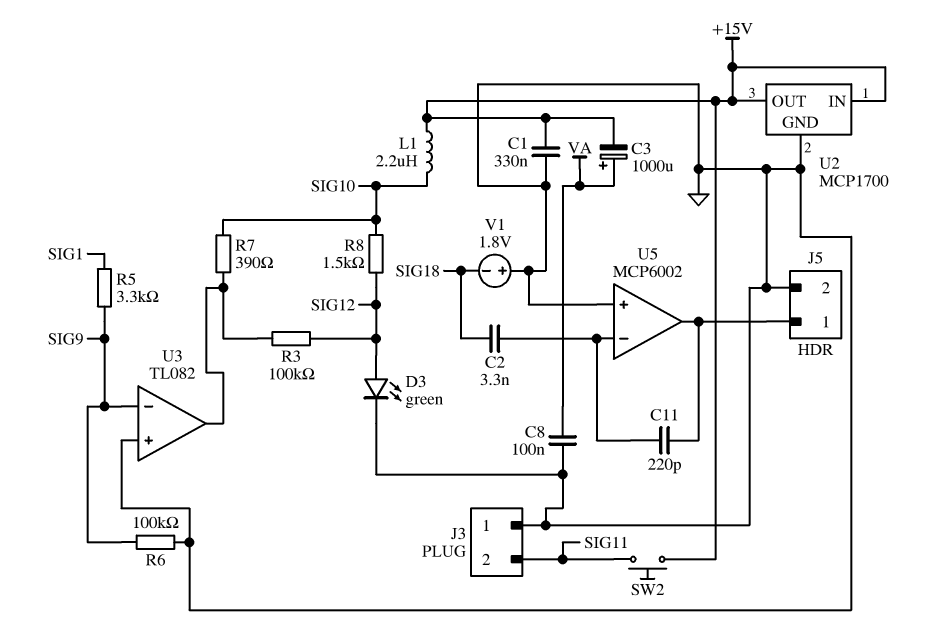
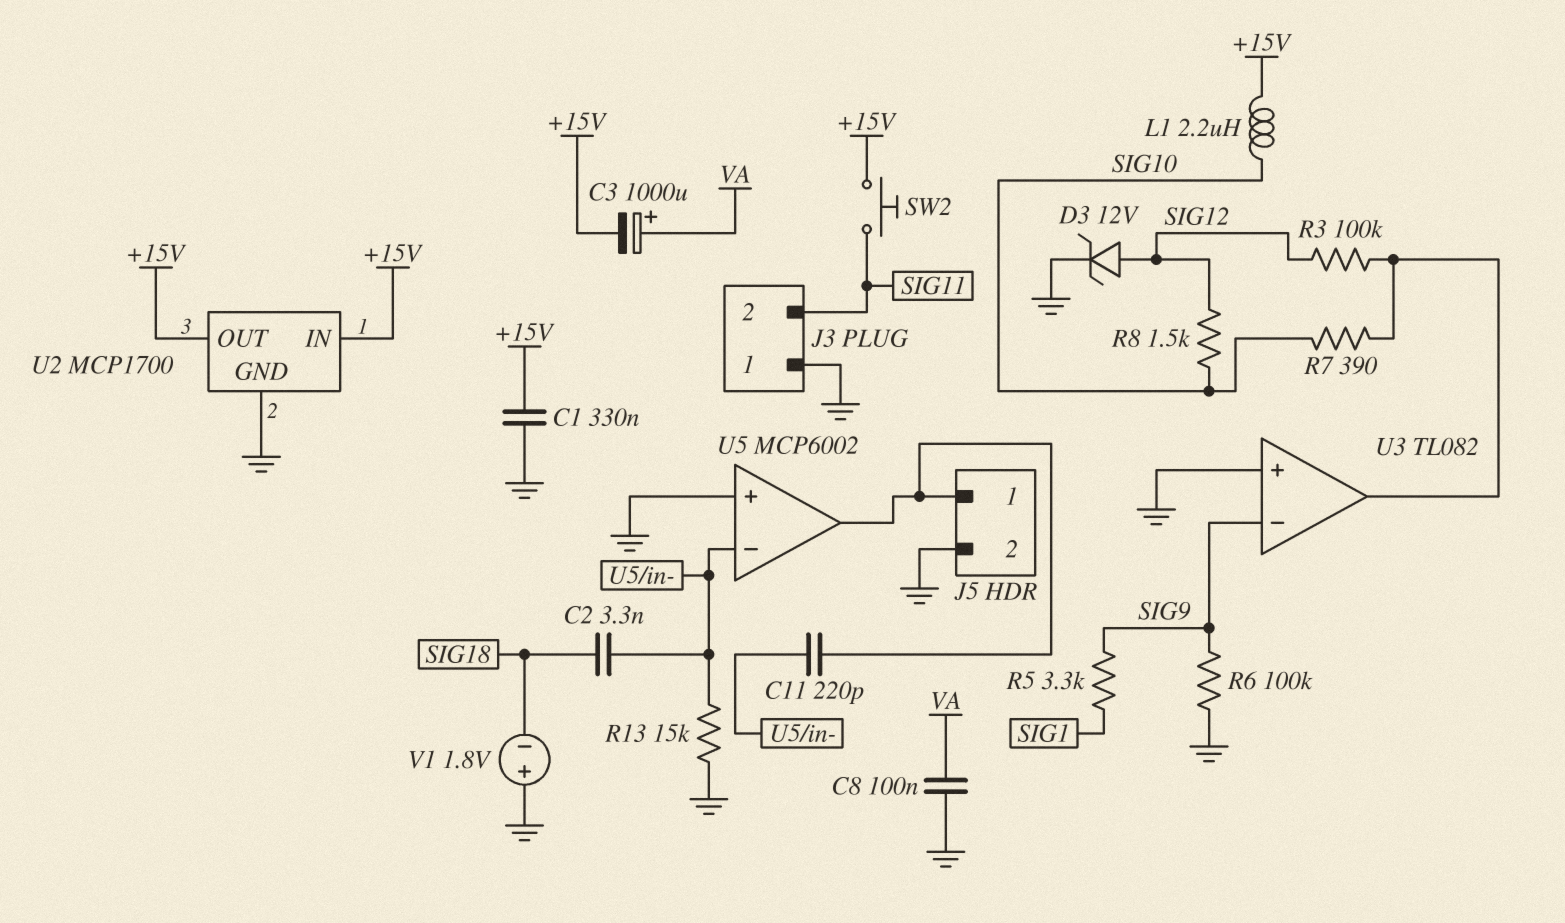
D3: LED green (A SIG12, K GND) -> zener 12V (A SIG12, K GND)
R13: none -> 15k (GND, U5/in-)

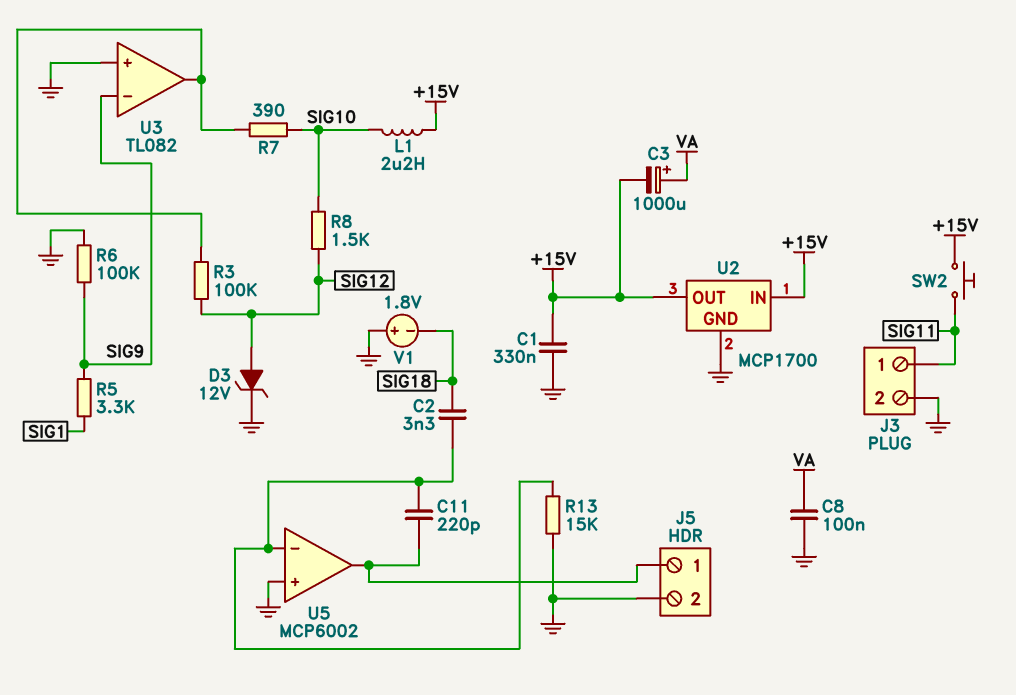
J3 pin 1: GND -> SIG11
J3 pin 2: SIG11 -> GND

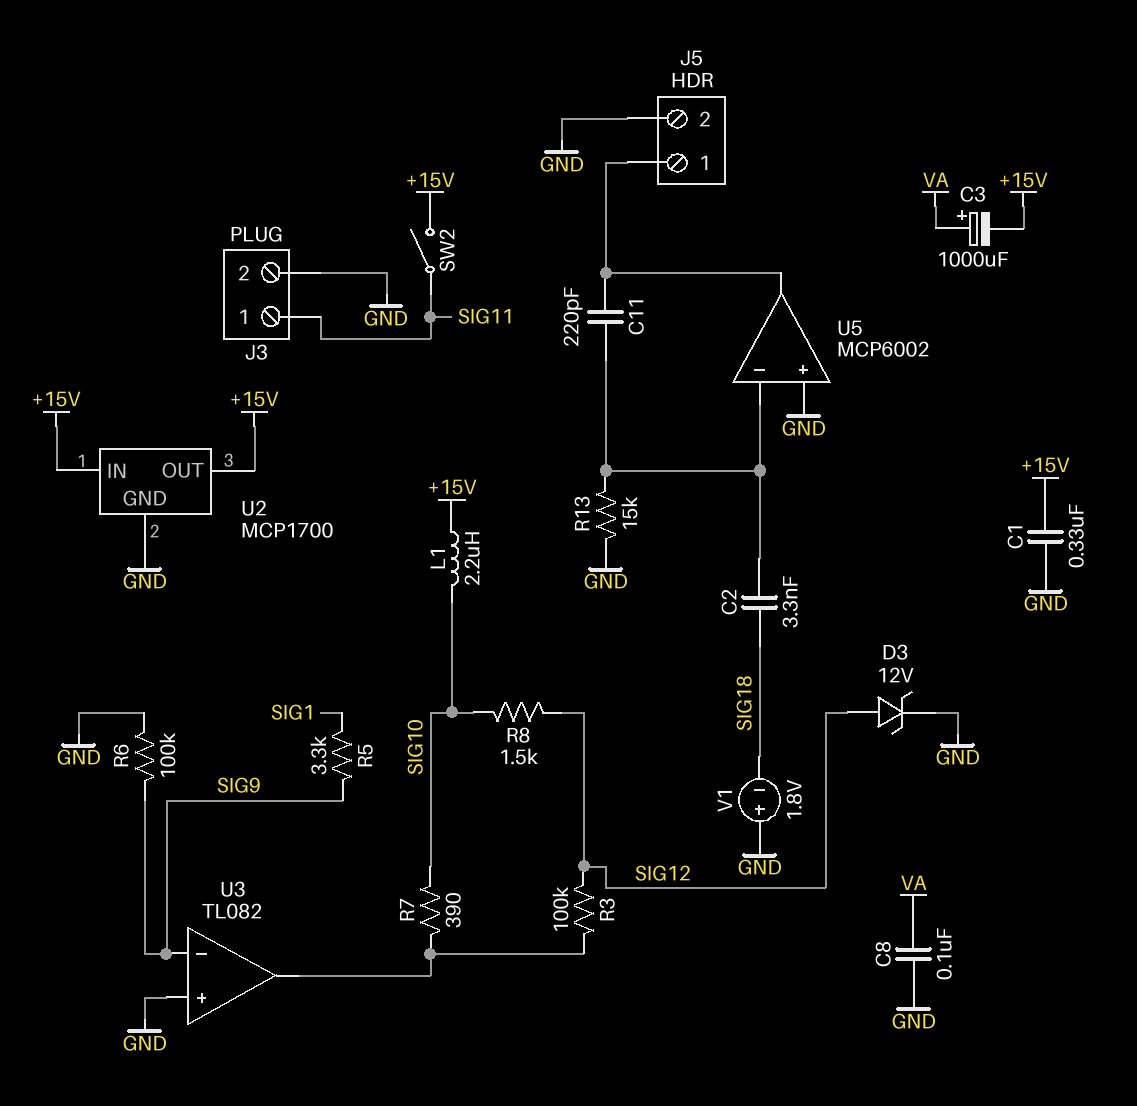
SW2: button (+15V, SIG11) -> switch (+15V, SIG11)

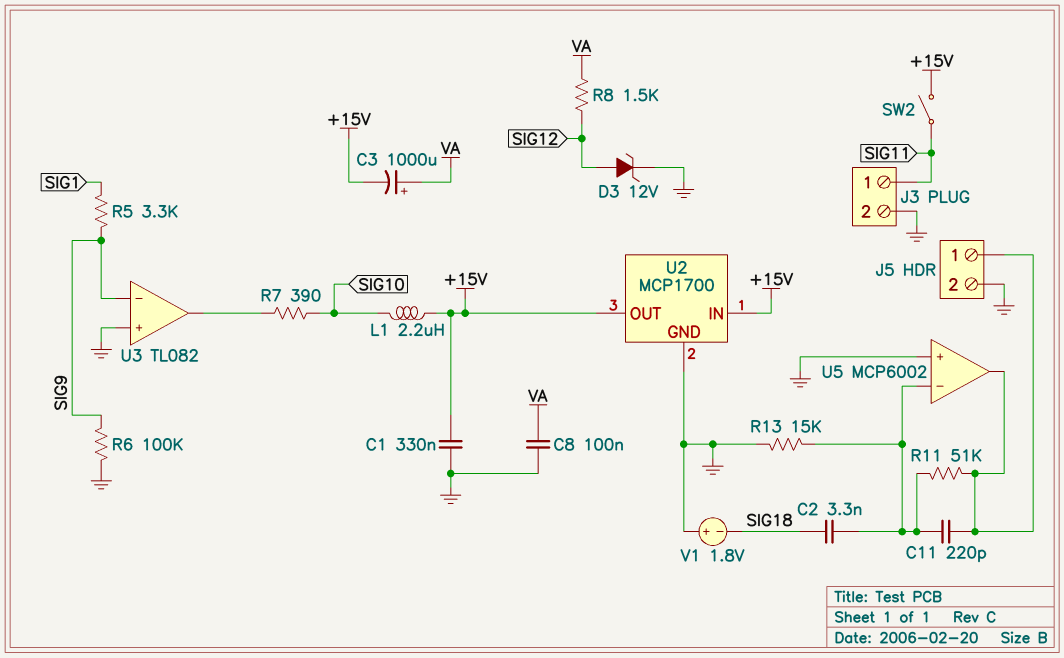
R3: 100k (SIG12, U3/out) -> none
R8: 1.5k (SIG10, SIG12) -> 1.5k (SIG12, VA)
R11: none -> 51k (J5/1, U5/in-)

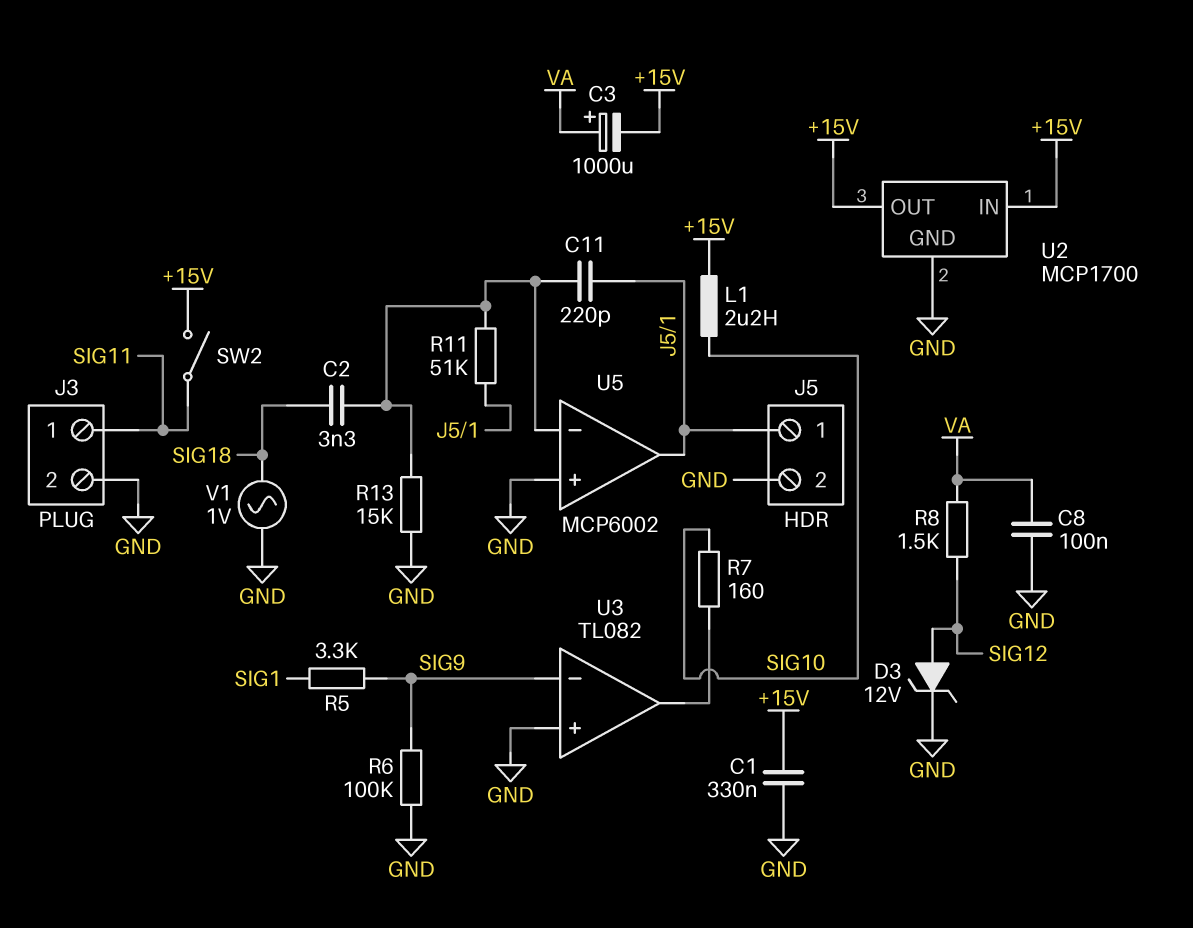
R7: 390 (SIG10, U3/out) -> 160 (SIG10, U3/out)
V1: 1.8V (plus GND, minus SIG18) -> AC 1V (GND, SIG18)

